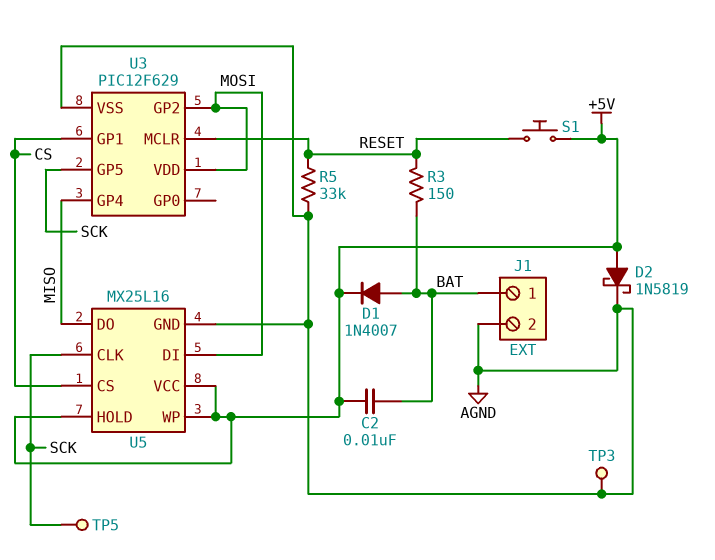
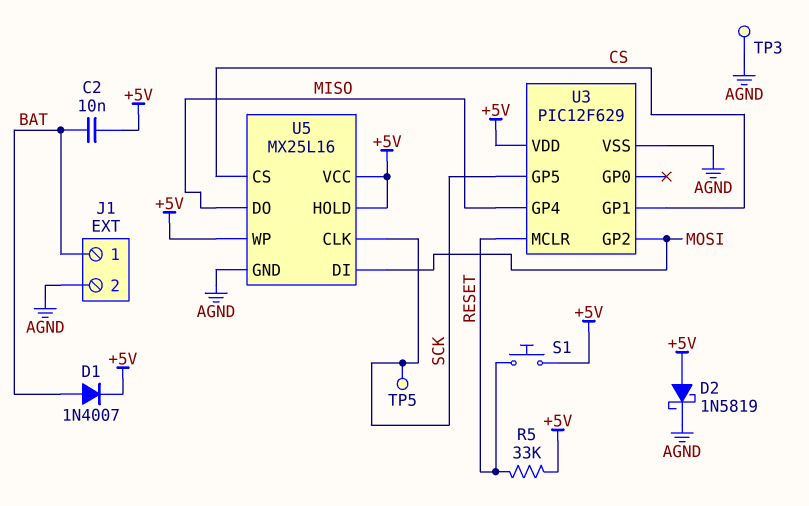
R3: 150 (BAT, RESET) -> none
R5: 33k (AGND, RESET) -> 33k (+5V, RESET)
U3 pin VDD: MOSI -> +5V

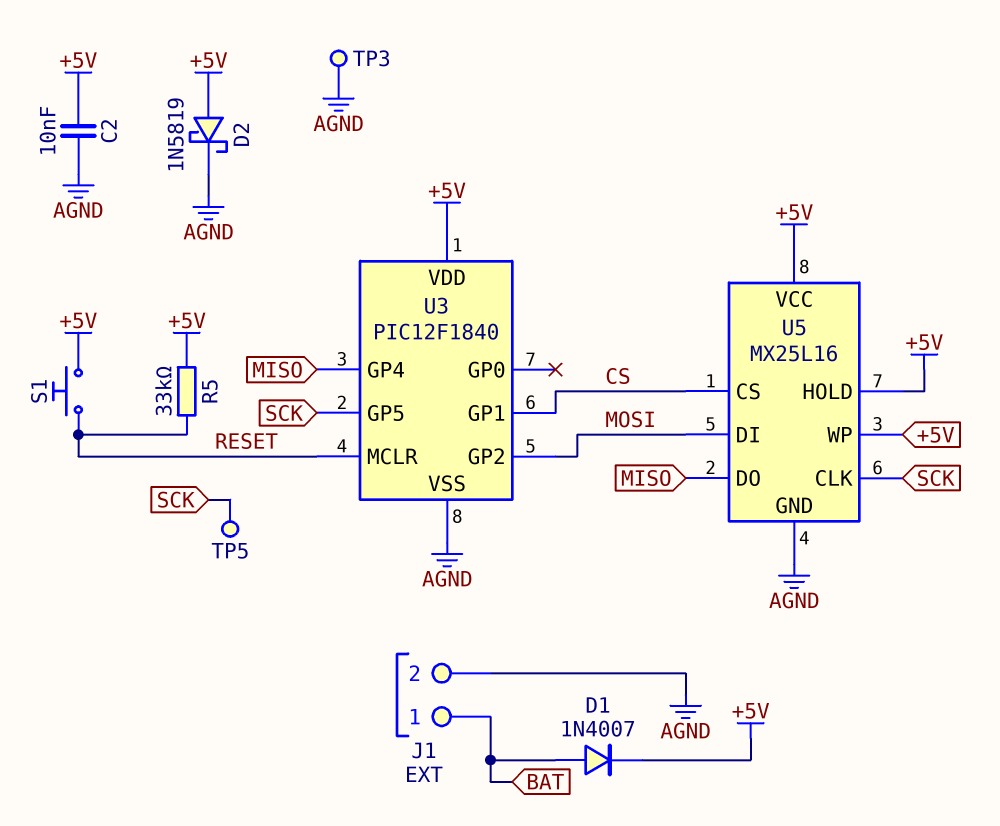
C2: 10nF (+5V, BAT) -> 10nF (+5V, AGND)
U3: PIC12F629 -> PIC12F1840

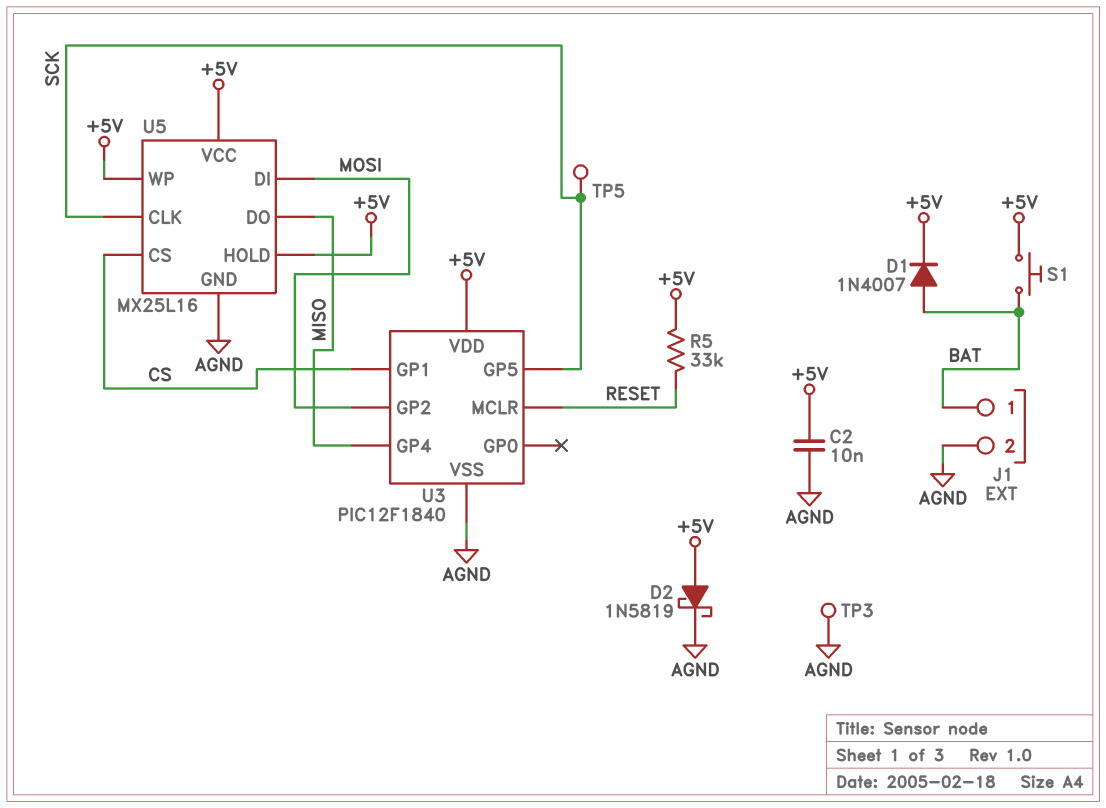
S1: button (+5V, RESET) -> button (+5V, BAT)

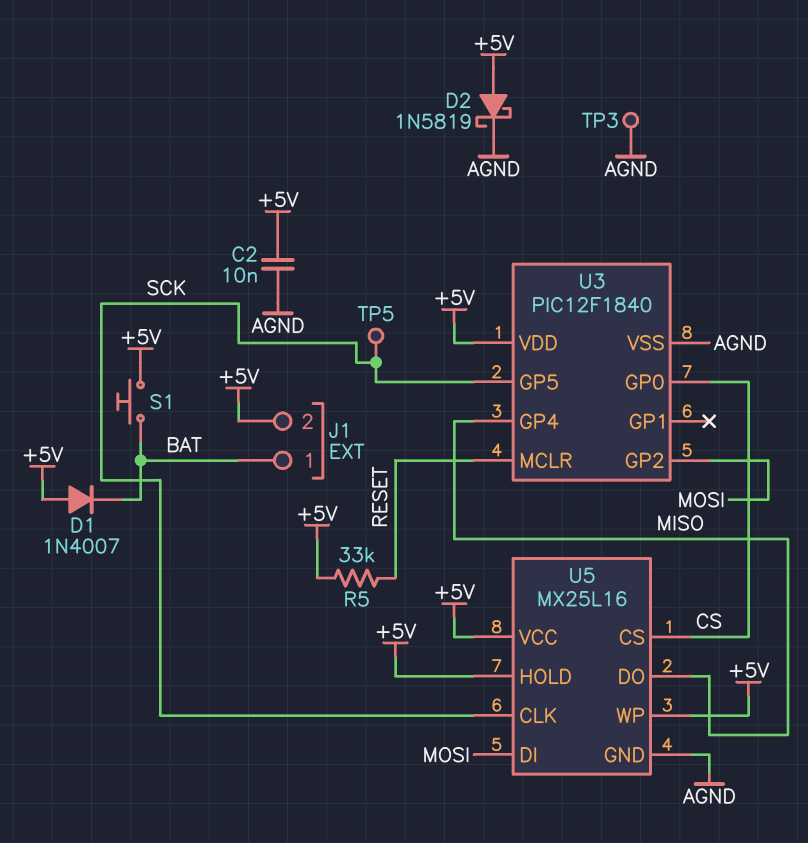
D1: diode 1N4007 (A BAT, K +5V) -> diode 1N4007 (A +5V, K BAT)
J1 pin 2: AGND -> +5V
U3 pin GP0: none -> CS
U3 pin GP1: CS -> none

